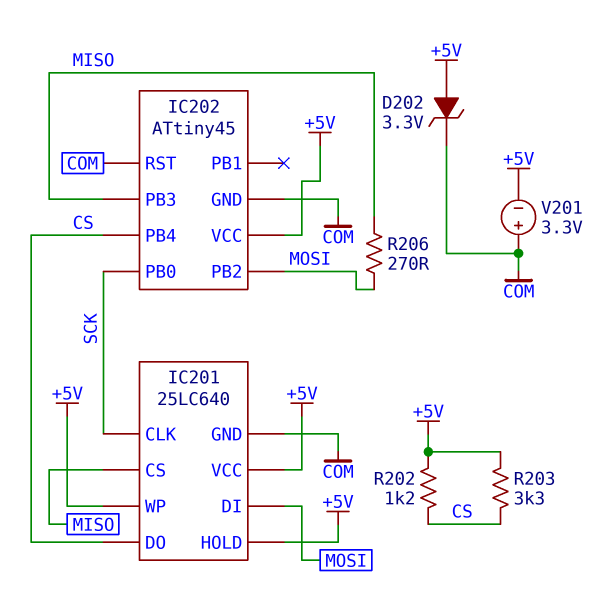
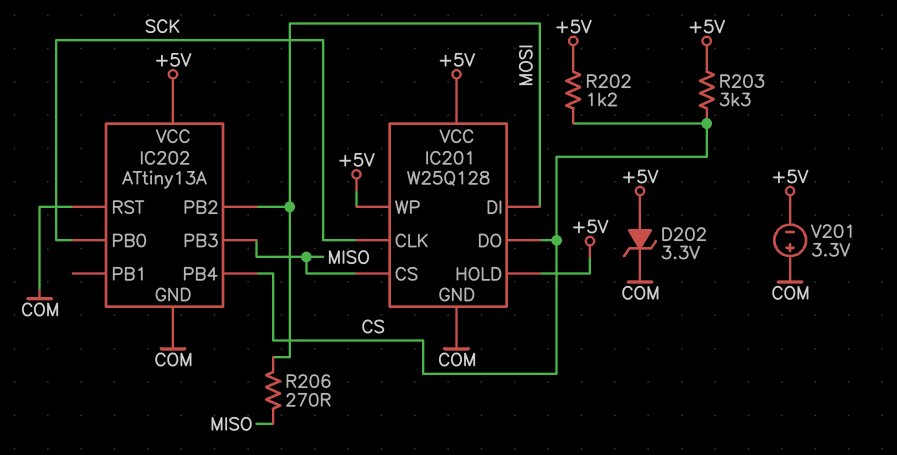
IC201: 25LC640 -> W25Q128
IC202: ATtiny45 -> ATtiny13A

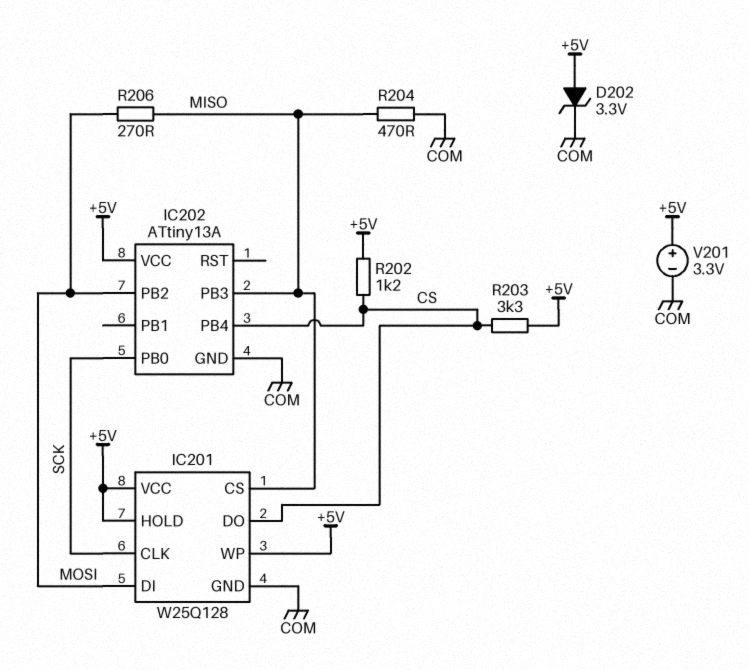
IC202 pin RST: COM -> none
R204: none -> 470 (COM, MISO)
V201: 3.3V (plus COM, minus +5V) -> 3.3V (plus +5V, minus COM)

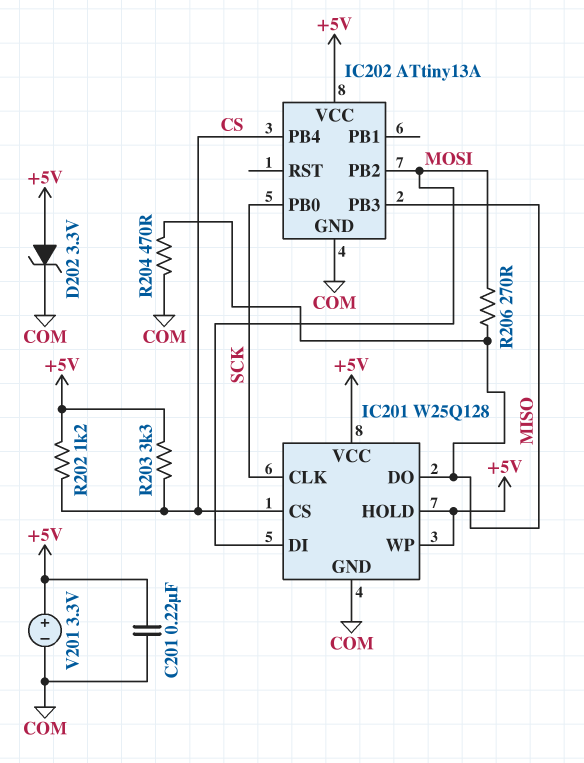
C201: none -> 220nF (+5V, COM)
IC201 pin CS: MISO -> CS
IC201 pin DO: CS -> MISO

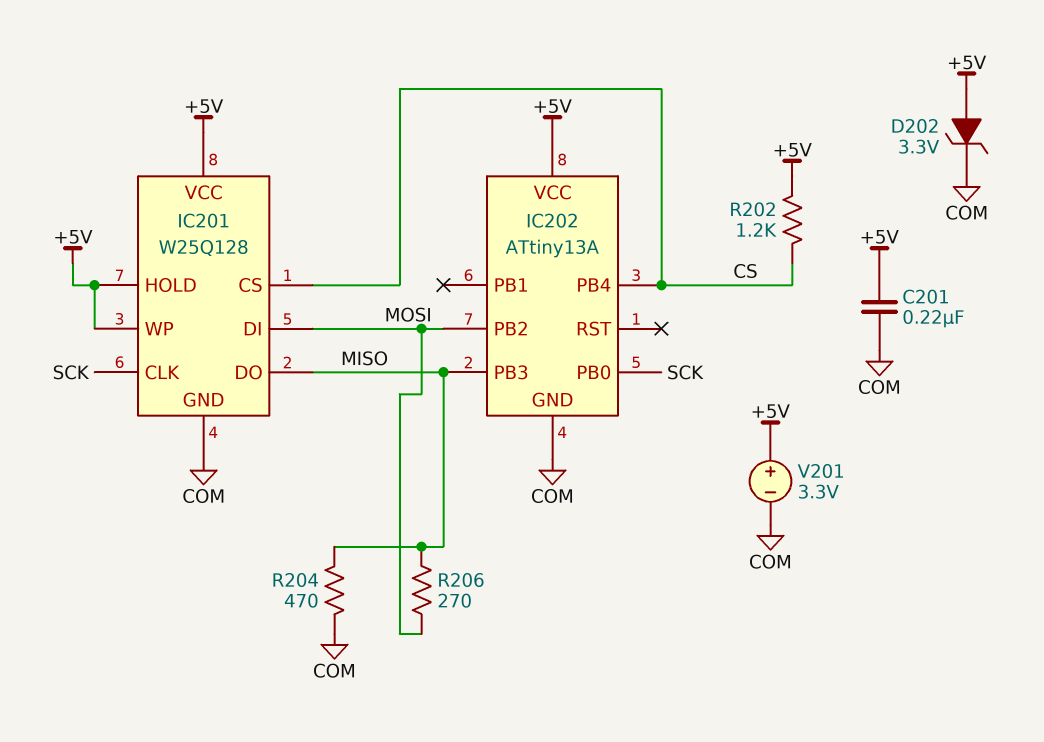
R203: 3.3k (+5V, CS) -> none

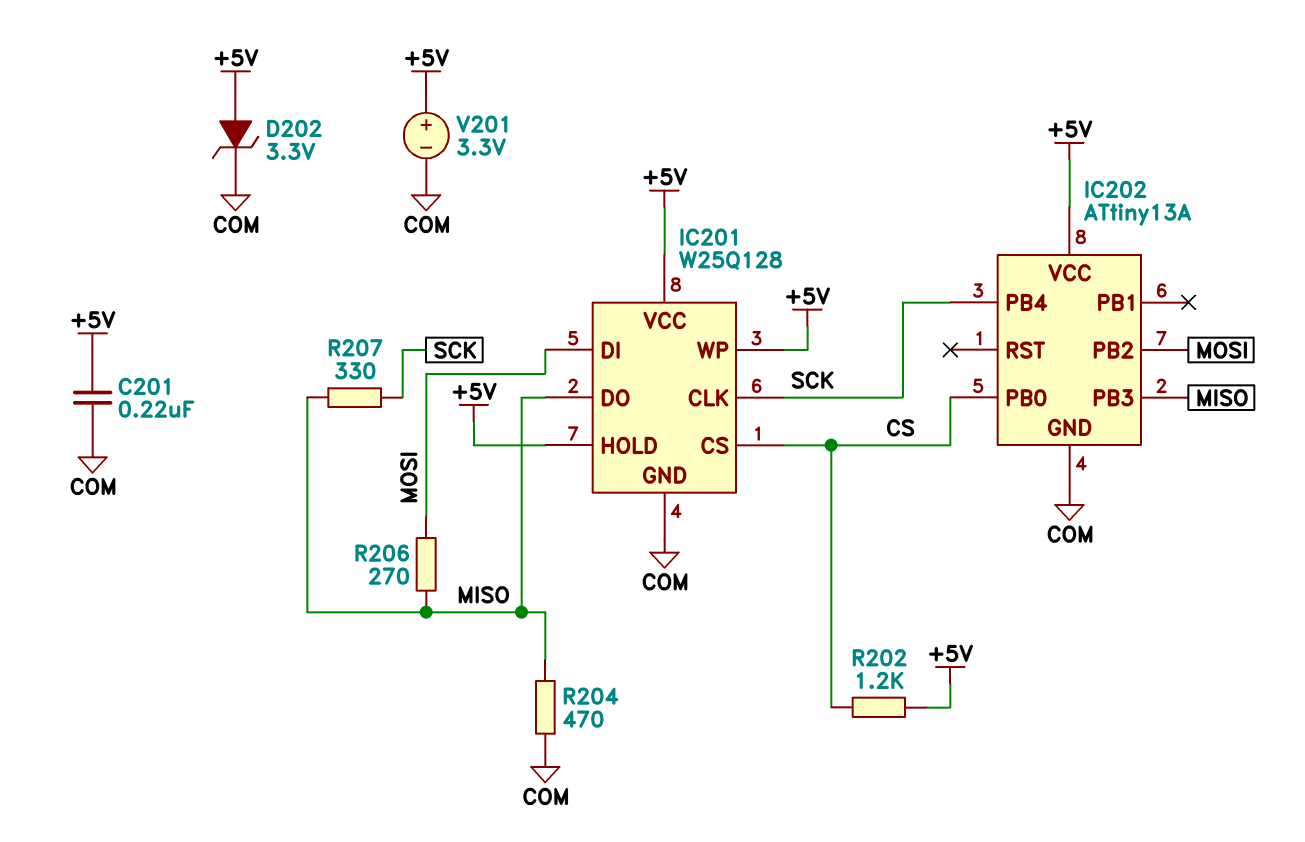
IC202 pin PB0: SCK -> CS
IC202 pin PB4: CS -> SCK
R207: none -> 330 (MISO, SCK)

